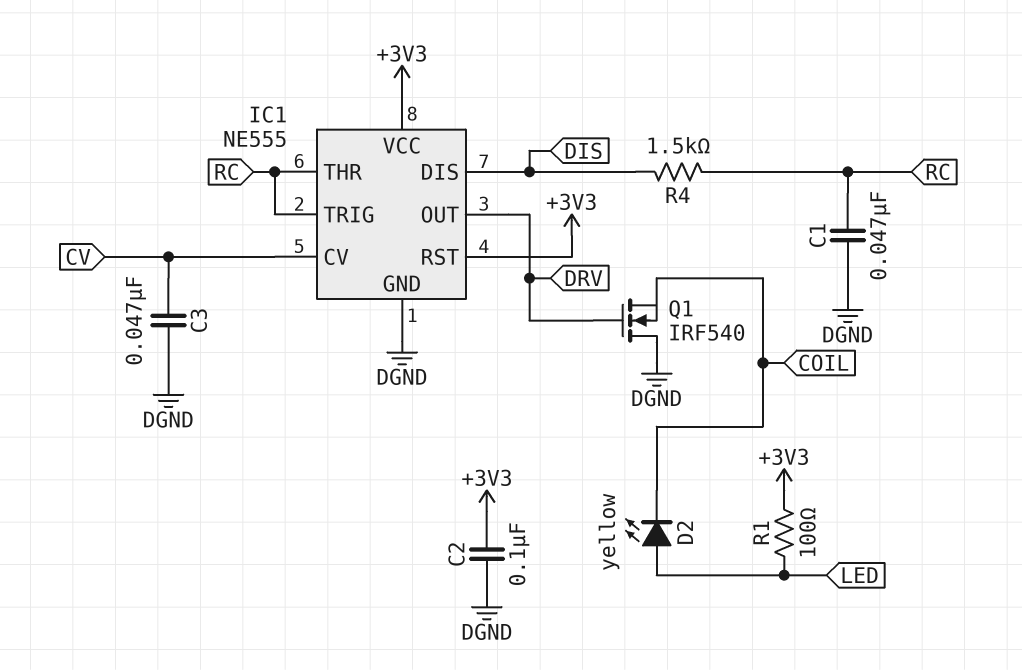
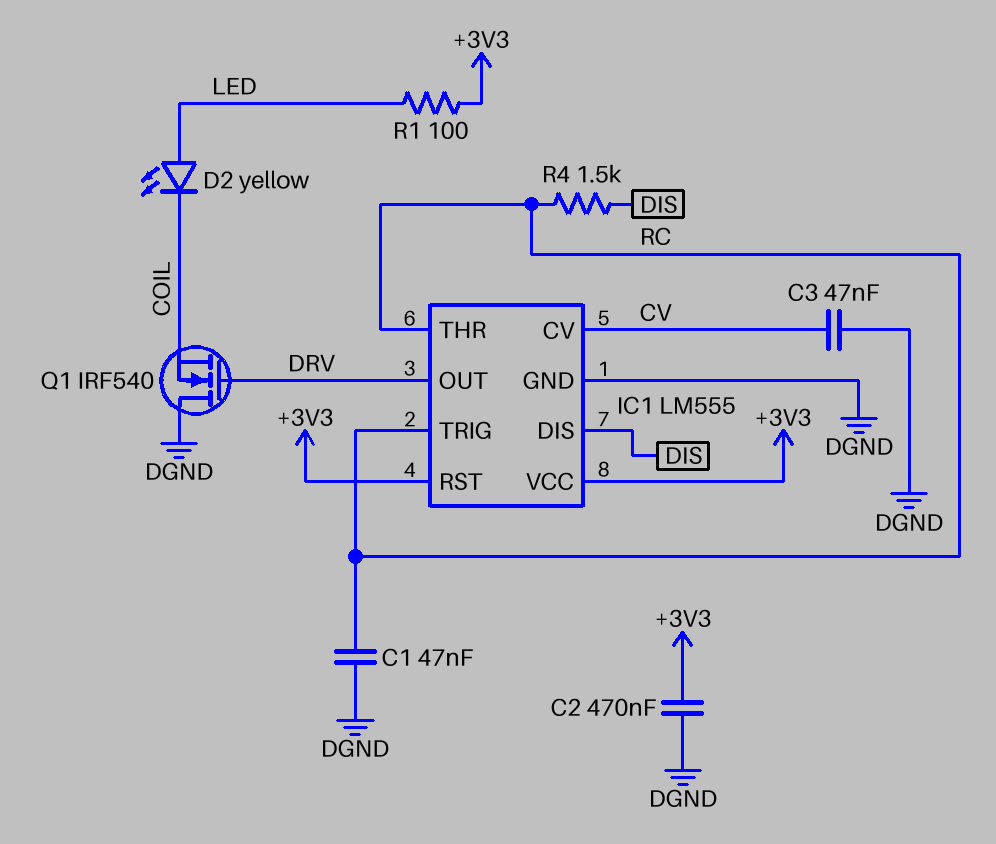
C2: 100nF (+3V3, DGND) -> 470nF (+3V3, DGND)
IC1: NE555 -> LM555

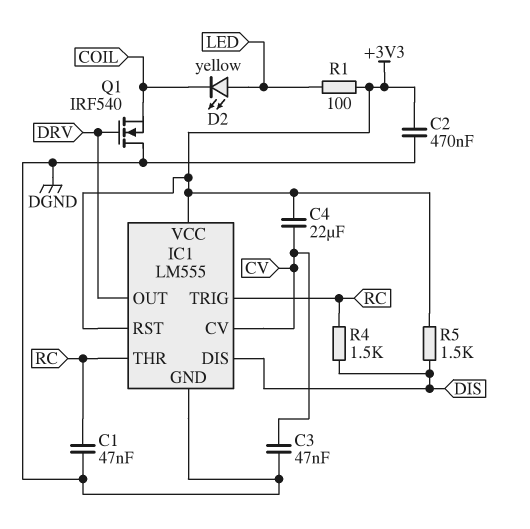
C4: none -> 22uF (+3V3, CV)
R5: none -> 1.5k (+3V3, DIS)

